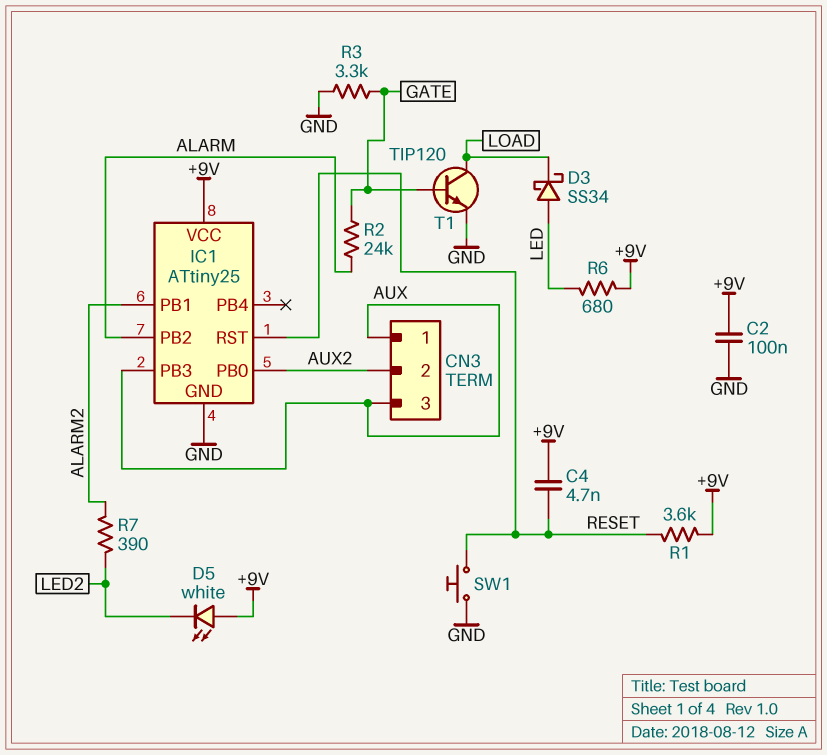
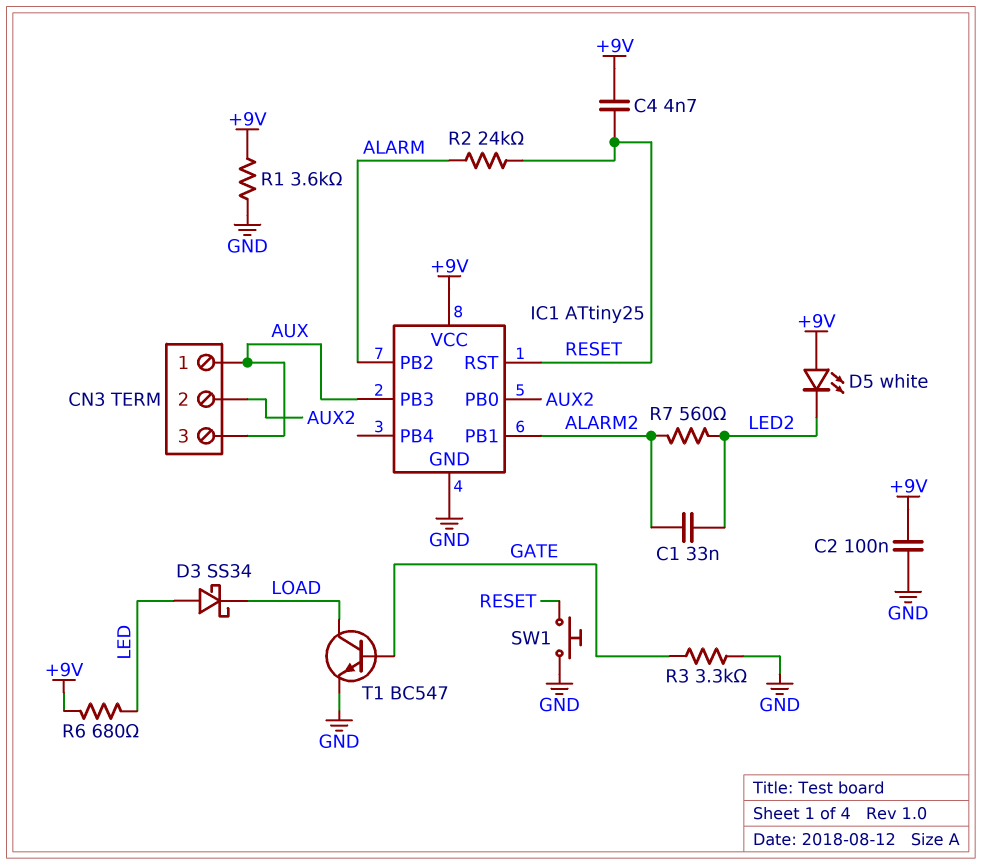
C1: none -> 33nF (ALARM2, LED2)
R1: 3.6k (+9V, RESET) -> 3.6k (+9V, GND)
R2: 24k (ALARM, GATE) -> 24k (ALARM, RESET)
R7: 390 (ALARM2, LED2) -> 560 (ALARM2, LED2)
T1: NPN TIP120 (B GATE, C LOAD, E GND) -> NPN BC547 (B GATE, C LOAD, E GND)

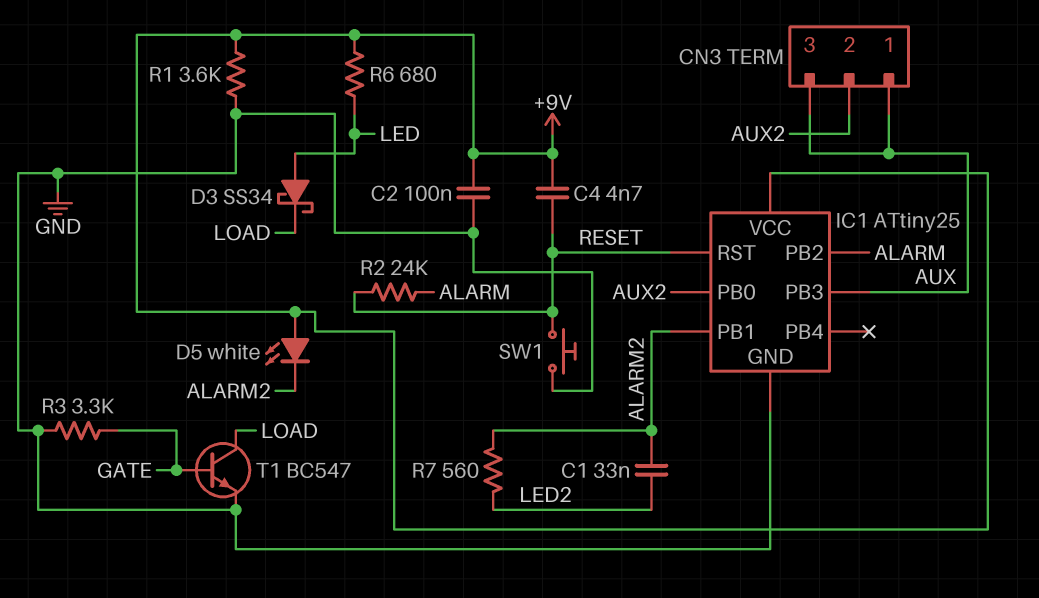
D5: LED white (A +9V, K LED2) -> LED white (A +9V, K ALARM2)

